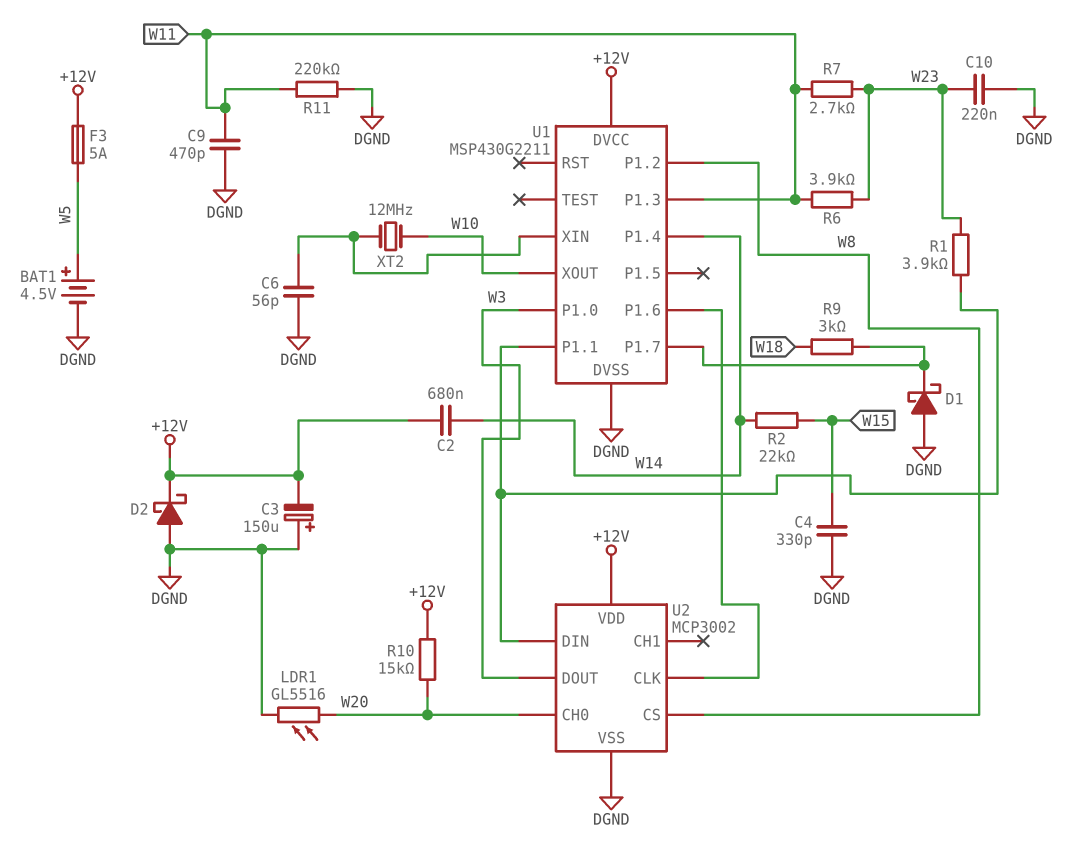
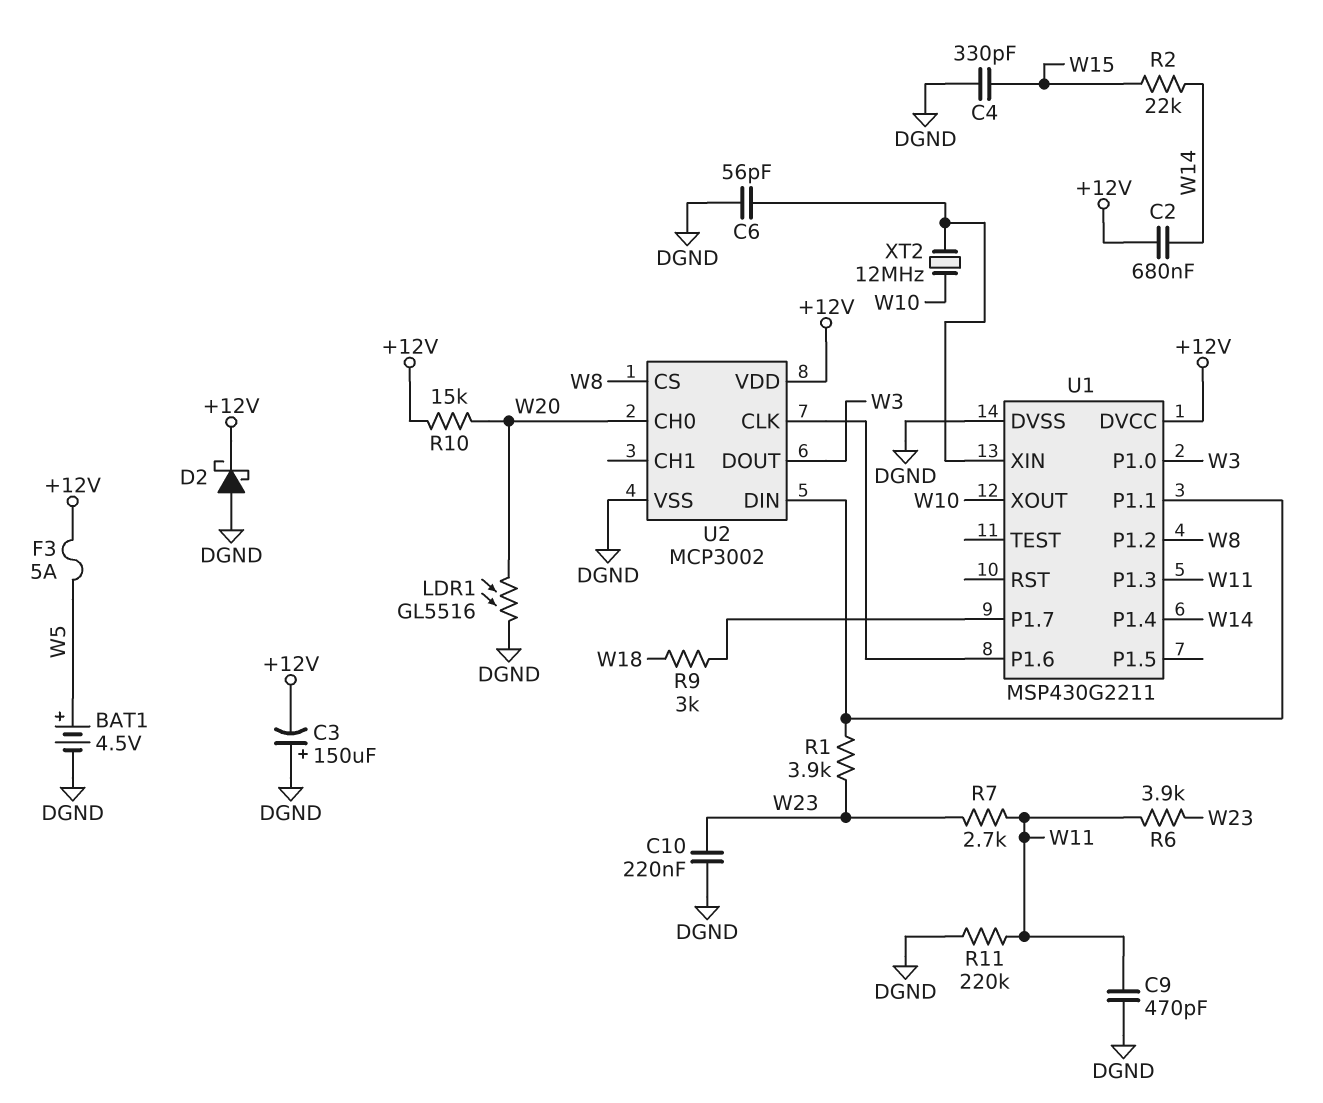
D1: schottky (A DGND, K U1/P1.7) -> none

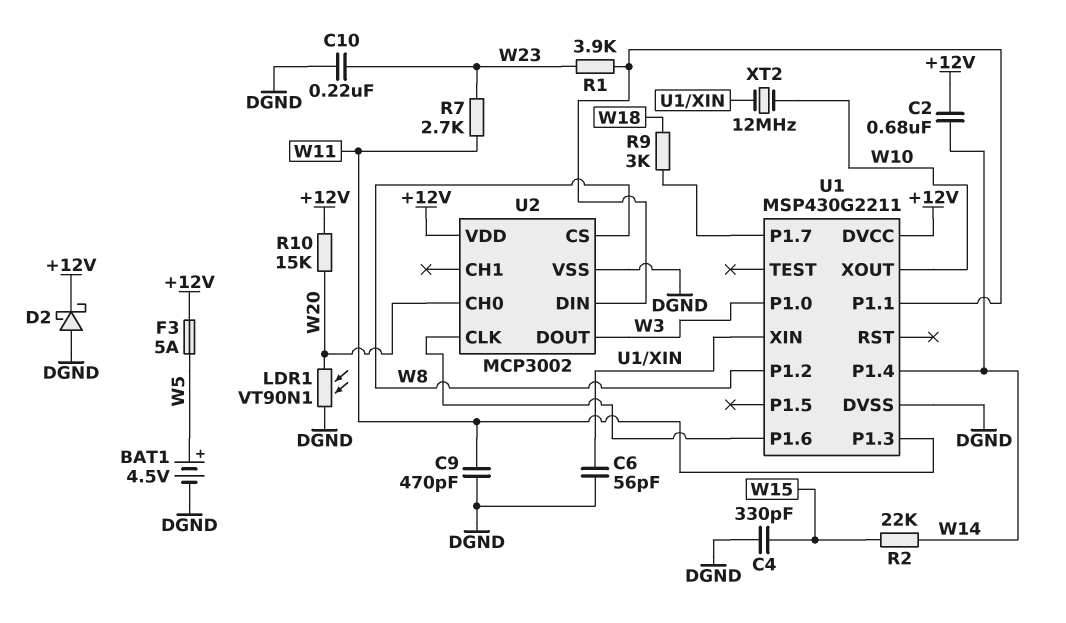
C3: 150uF (plus DGND, minus +12V) -> none
LDR1: GL5516 (DGND, W20) -> VT90N1 (DGND, W20)
R6: 3.9k (W11, W23) -> none
R11: 220k (DGND, W11) -> none

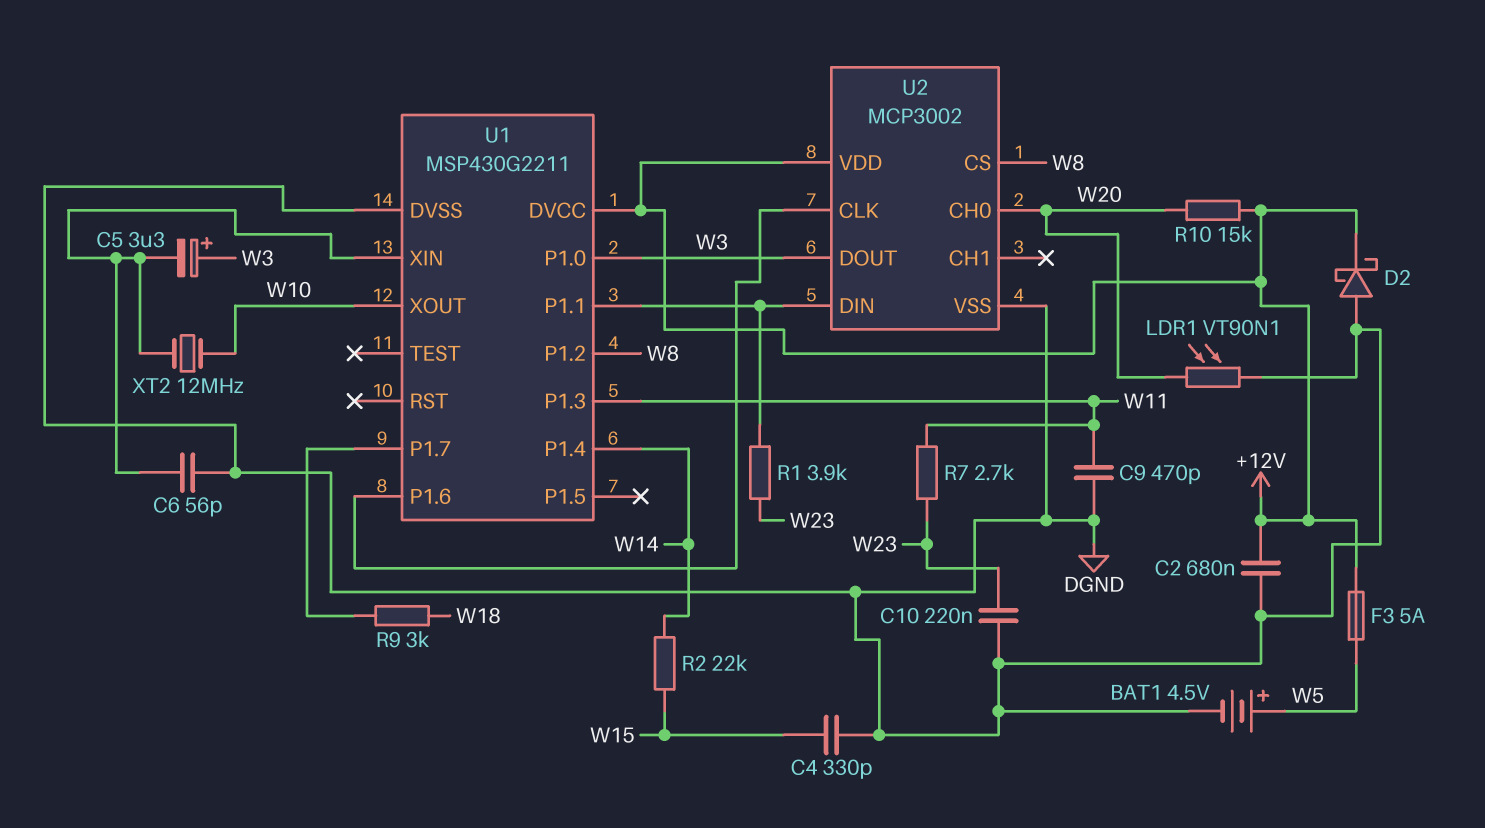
C2: 680nF (+12V, W14) -> 680nF (+12V, DGND)
C5: none -> 3.3uF (plus W3, minus U1/XIN)

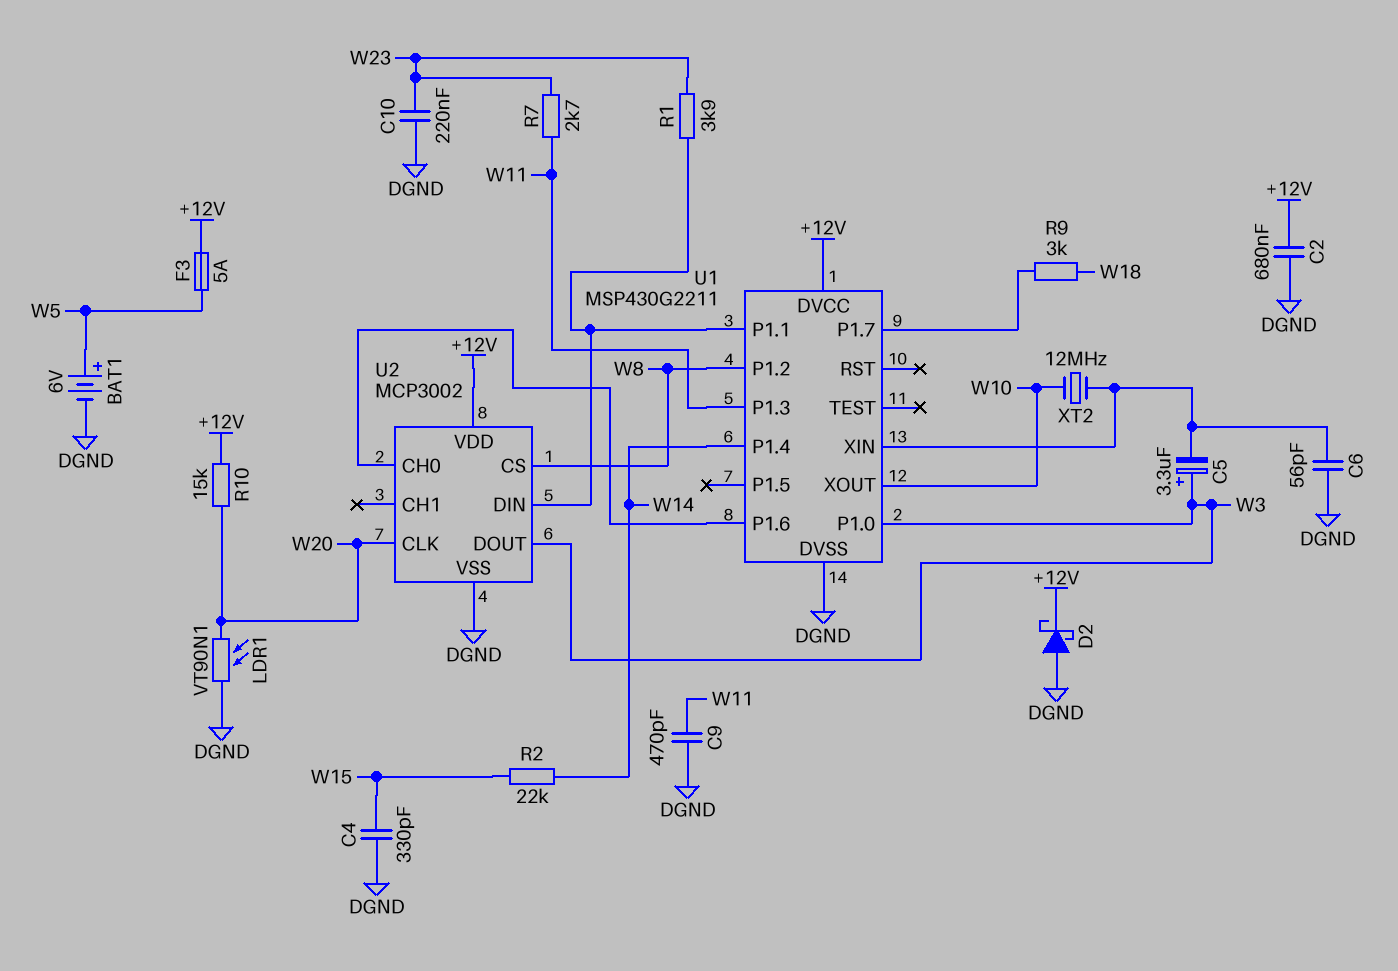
BAT1: 4.5V (plus W5, minus DGND) -> 6V (plus W5, minus DGND)
U2 pin CH0: W20 -> U1/P1.6
U2 pin CLK: U1/P1.6 -> W20

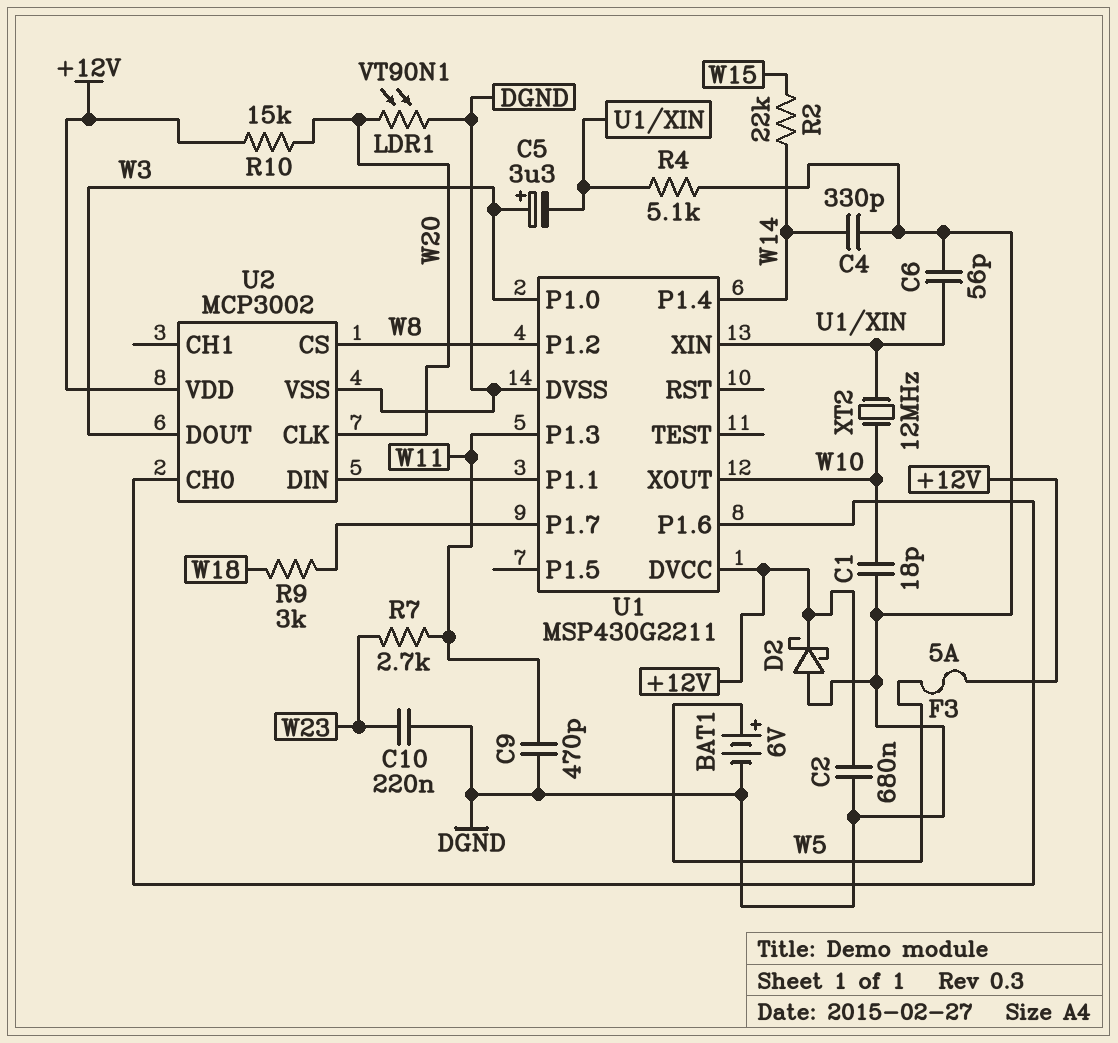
C1: none -> 18pF (DGND, W10)
C4: 330pF (DGND, W15) -> 330pF (DGND, W14)
R1: 3.9k (U1/P1.1, W23) -> none
R4: none -> 5.1k (DGND, U1/XIN)

